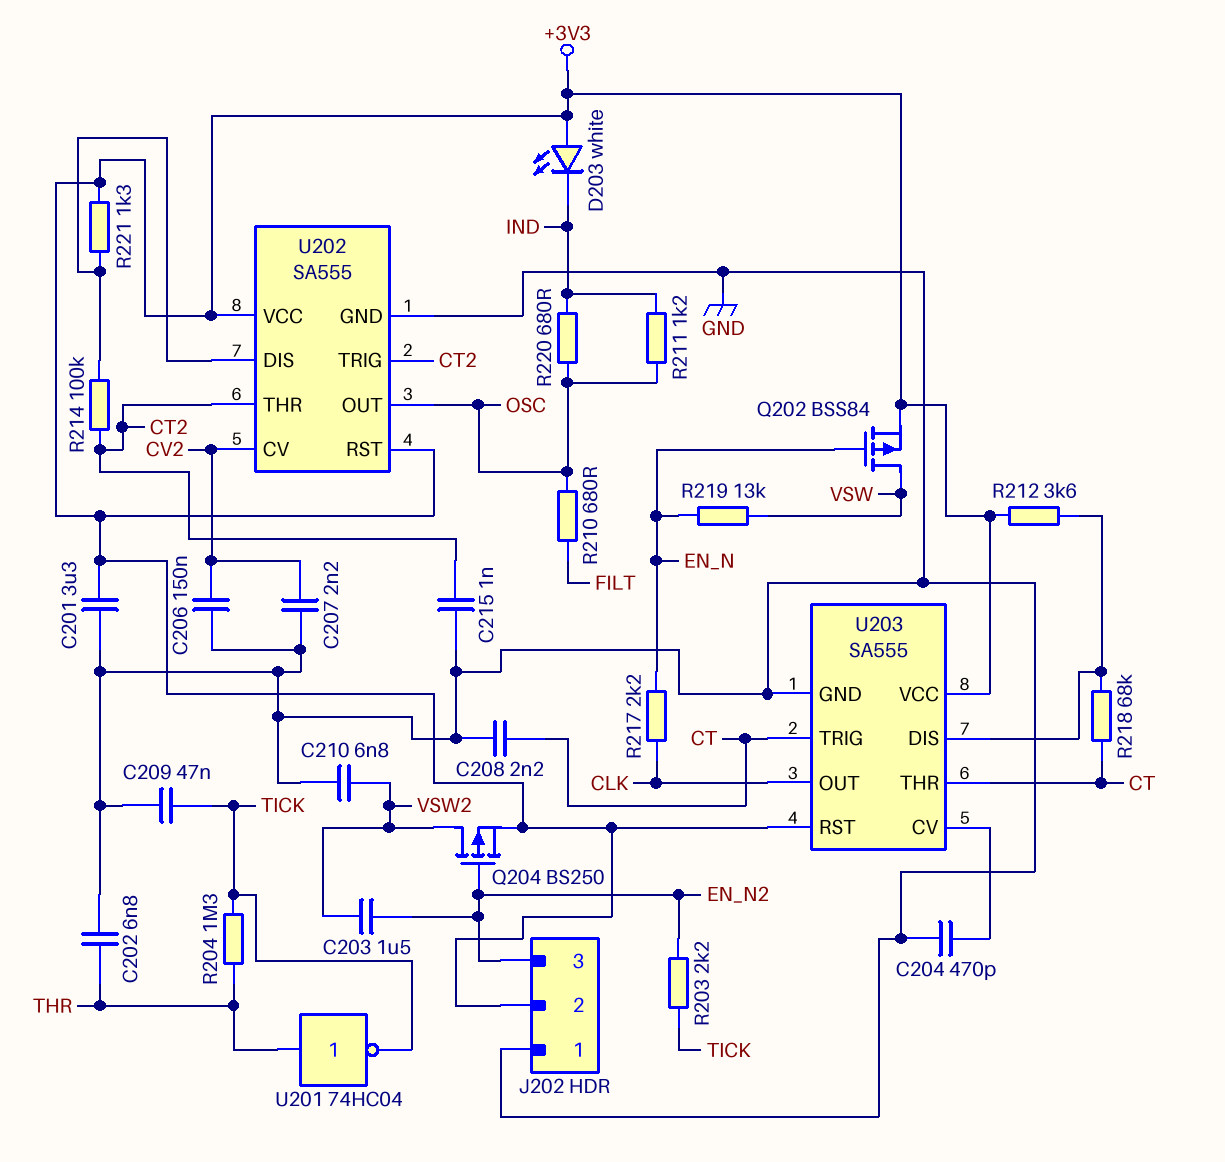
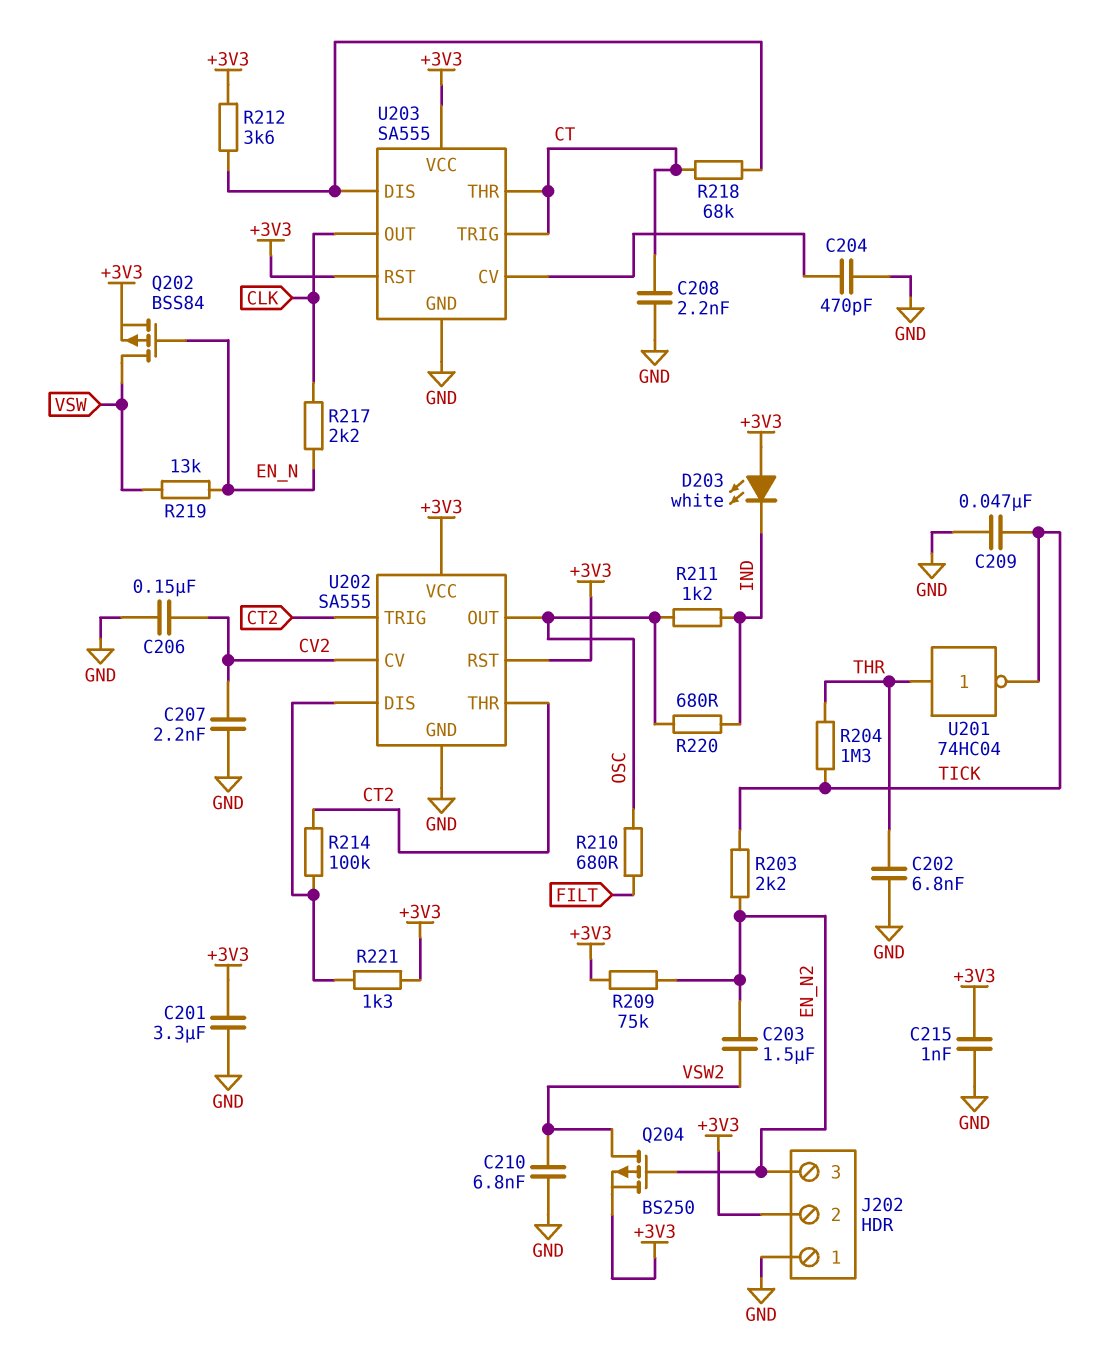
C215: 1nF (CT2, GND) -> 1nF (+3V3, GND)
R209: none -> 75k (+3V3, EN_N2)

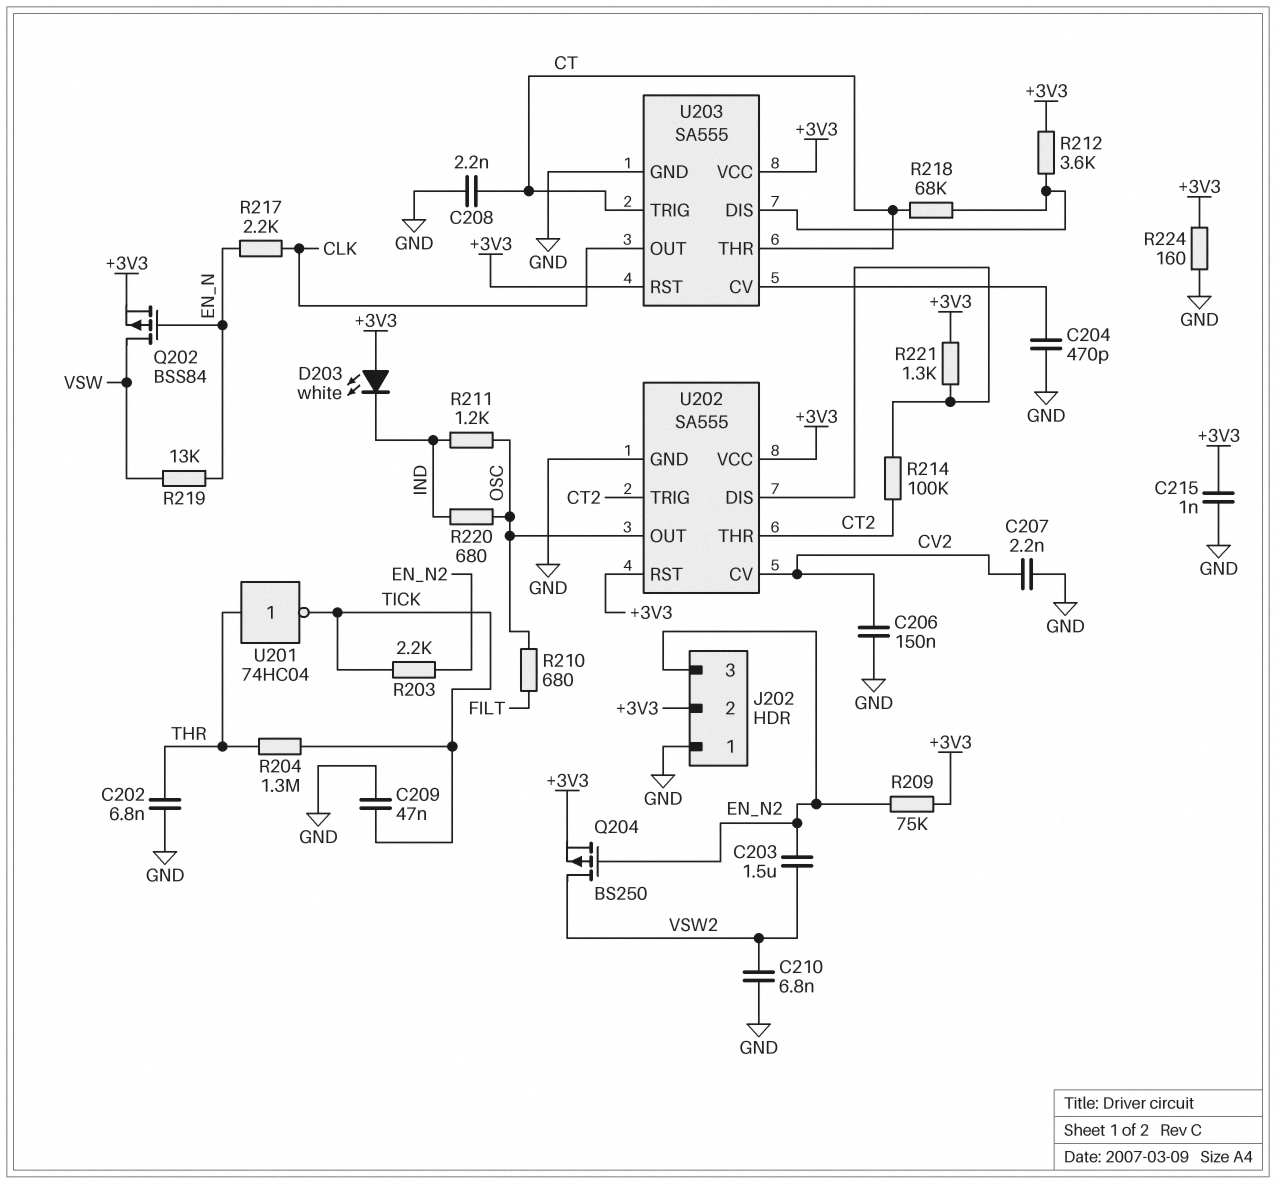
C201: 3.3uF (+3V3, GND) -> none
R224: none -> 160 (+3V3, GND)

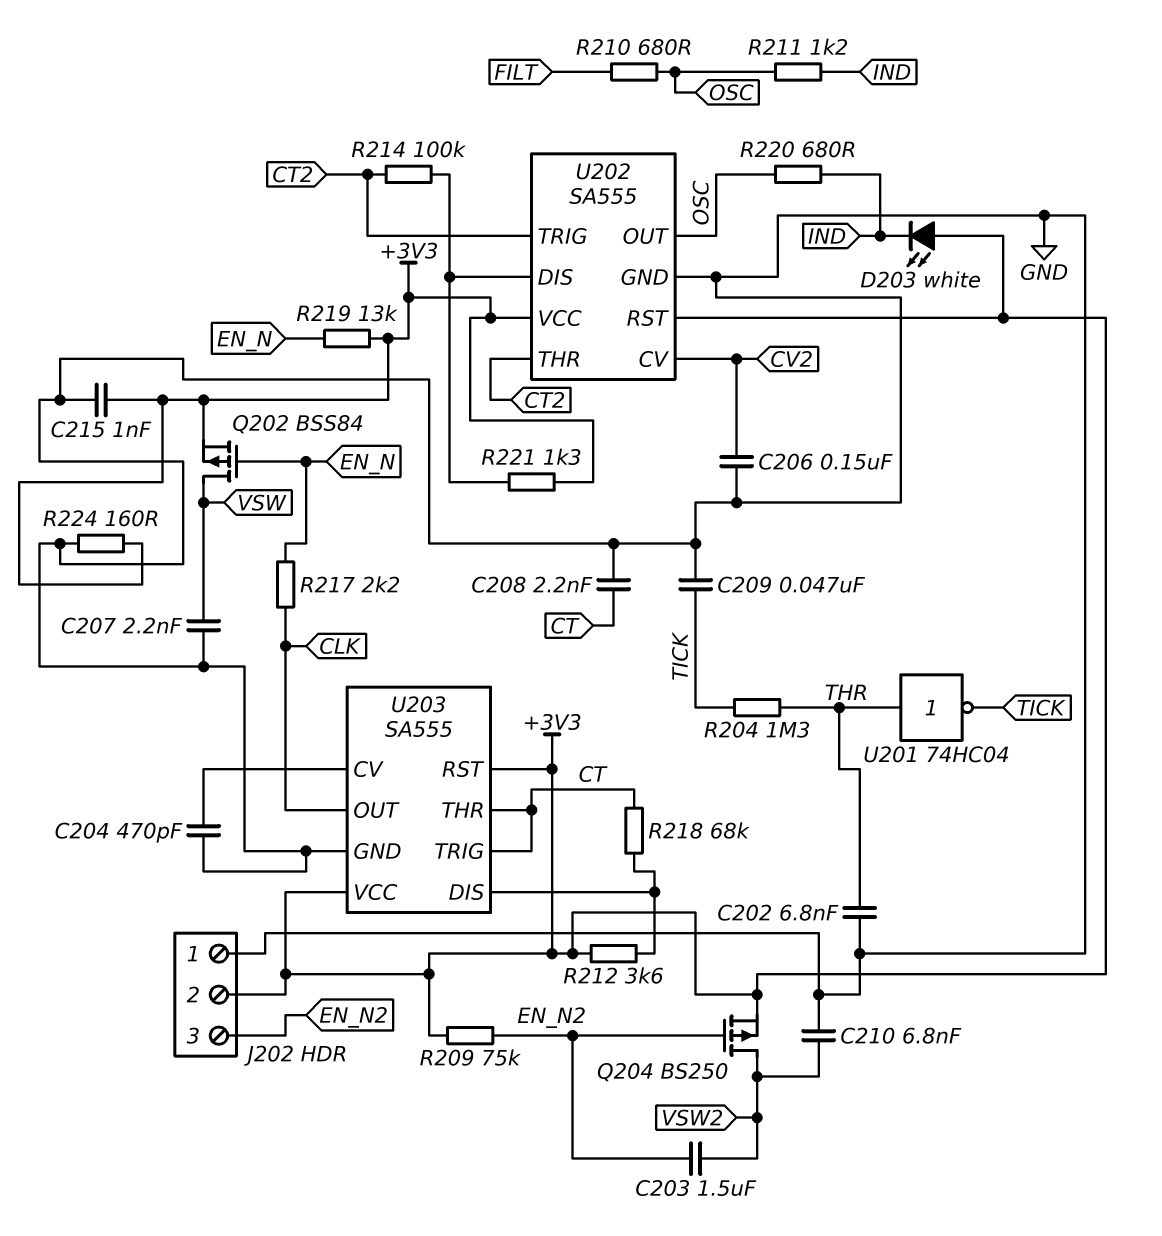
C207: 2.2nF (CV2, GND) -> 2.2nF (GND, VSW)
R203: 2.2k (EN_N2, TICK) -> none
R219: 13k (EN_N, VSW) -> 13k (+3V3, EN_N)

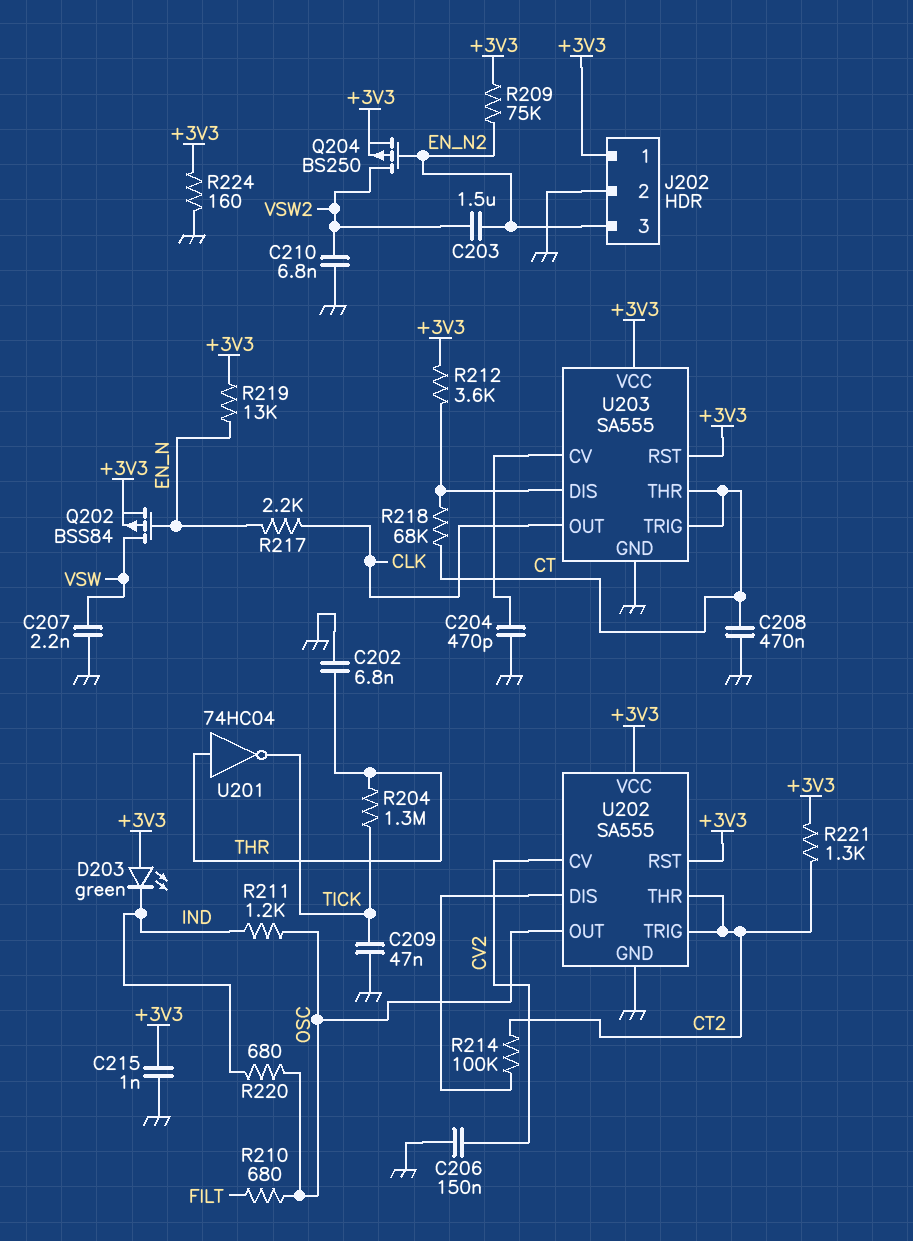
C208: 2.2nF (CT, GND) -> 470nF (CT, GND)
D203: LED white (A +3V3, K IND) -> LED green (A +3V3, K IND)
J202 pin 1: GND -> +3V3
J202 pin 2: +3V3 -> GND
R221: 1.3k (+3V3, U202/DIS) -> 1.3k (+3V3, CT2)

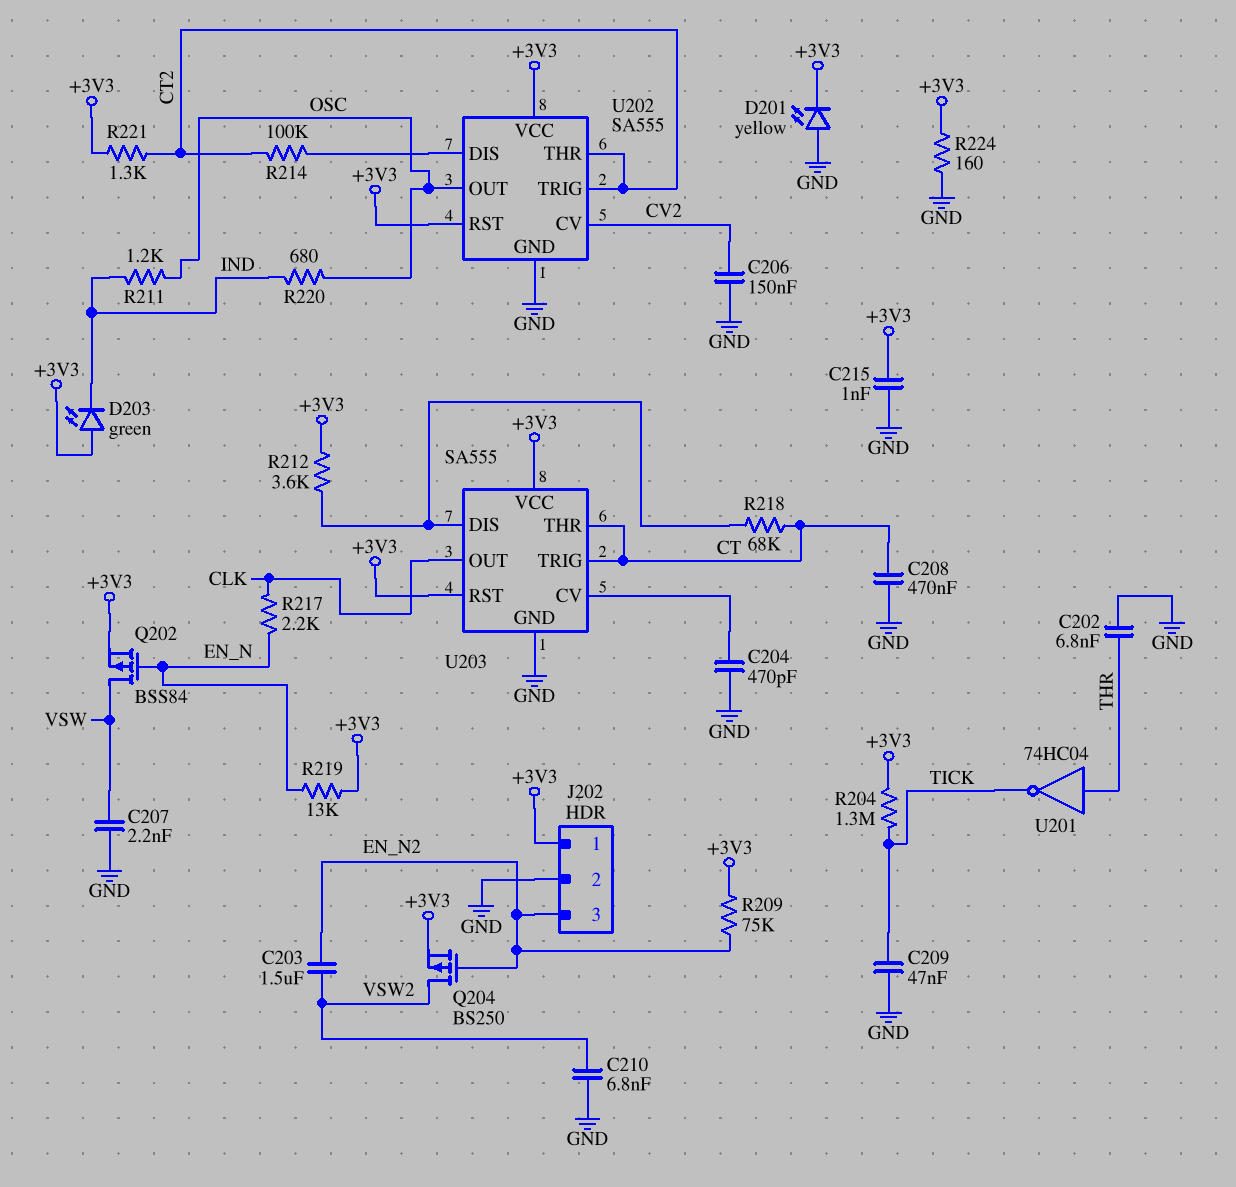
D201: none -> LED yellow (A GND, K +3V3)
R204: 1.3M (THR, TICK) -> 1.3M (+3V3, TICK)
R210: 680 (FILT, OSC) -> none

